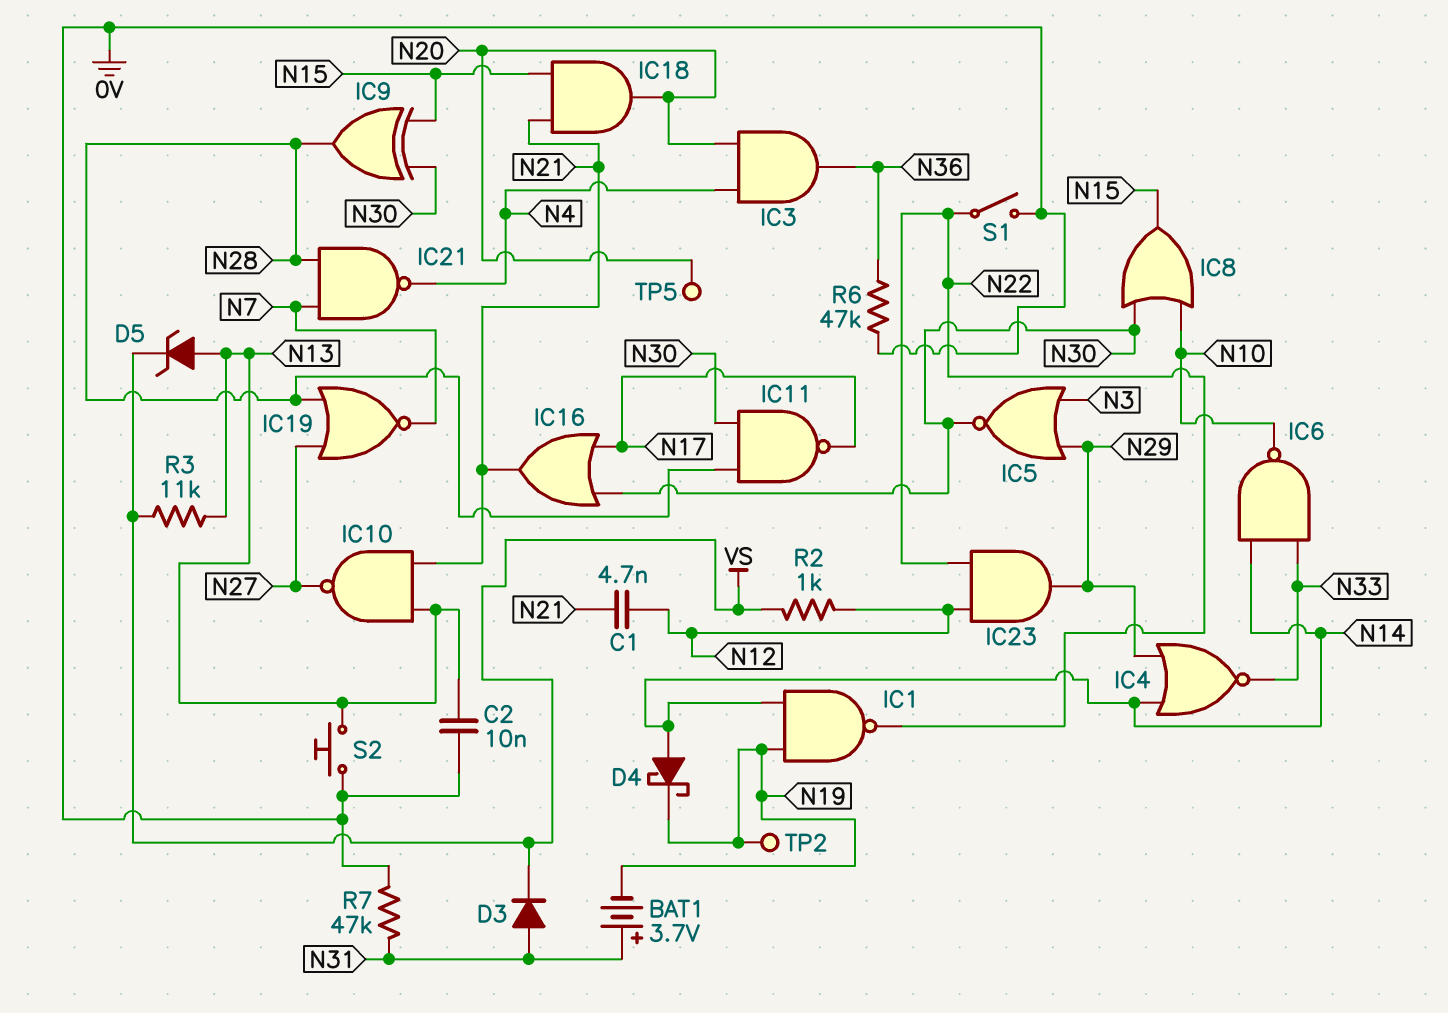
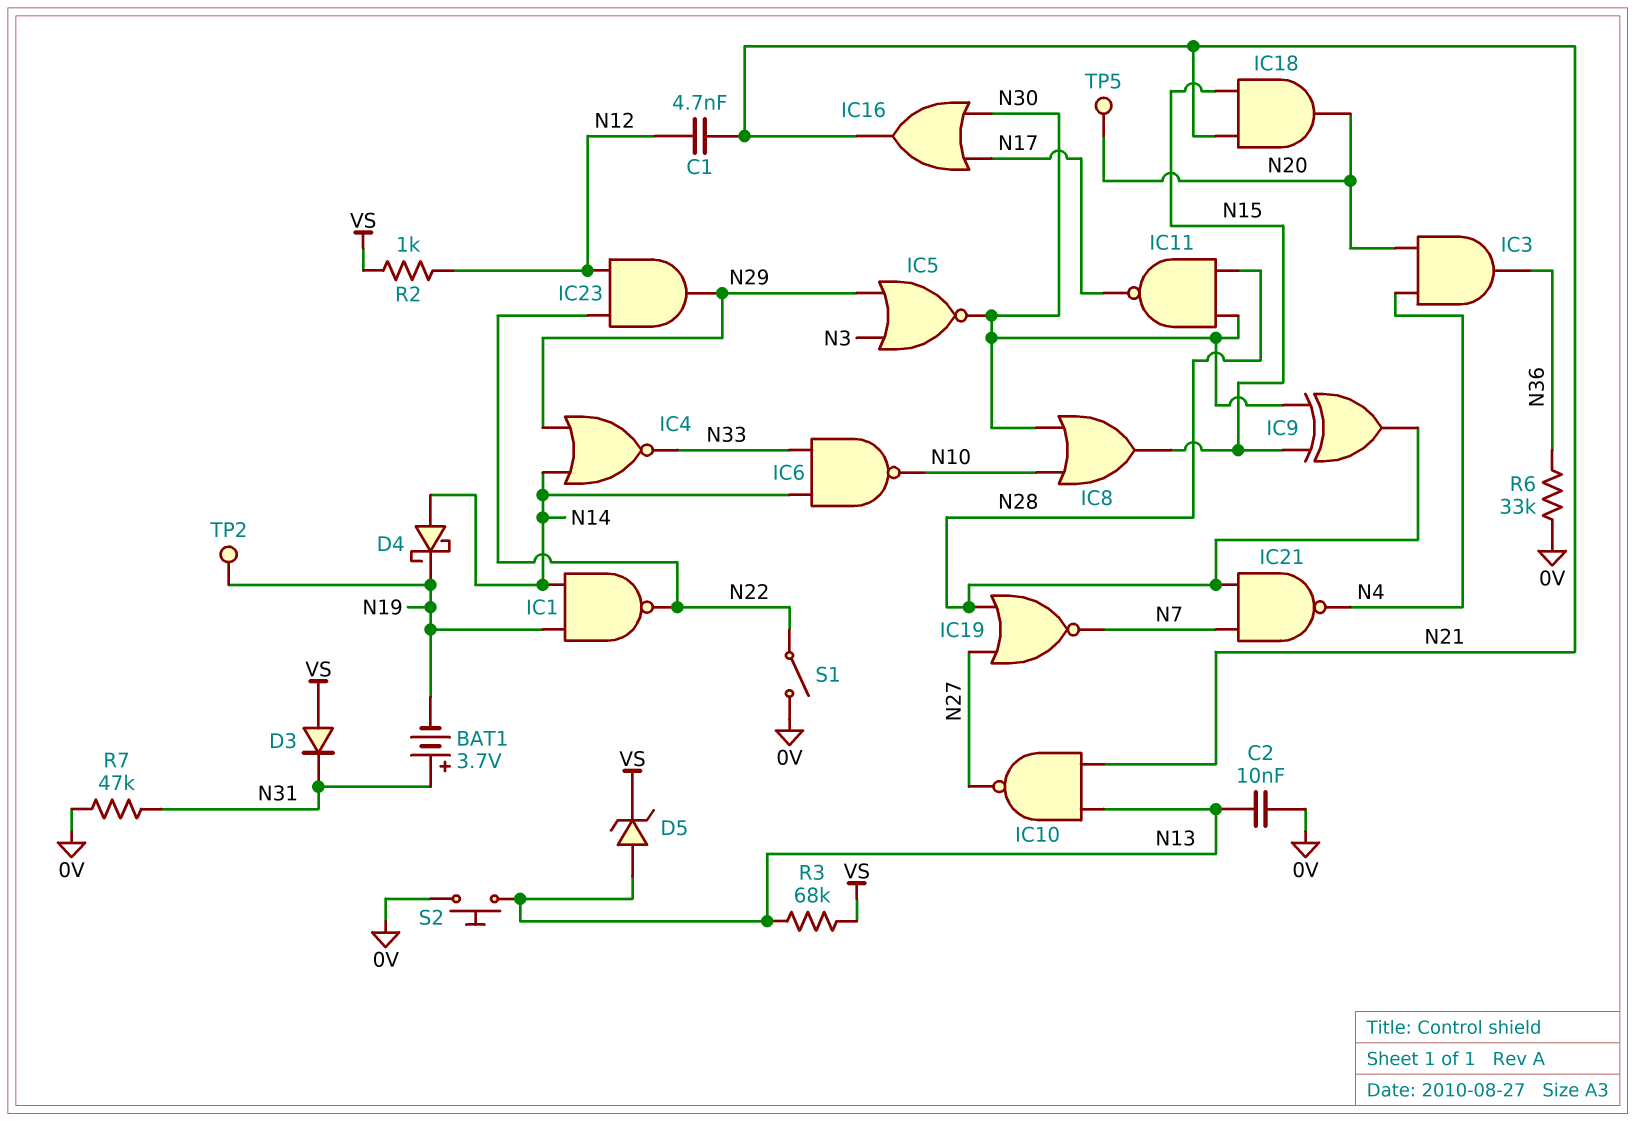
D3: diode (A N31, K VS) -> diode (A VS, K N31)
R3: 11k (N13, VS) -> 68k (N13, VS)
R6: 47k (0V, N36) -> 33k (0V, N36)

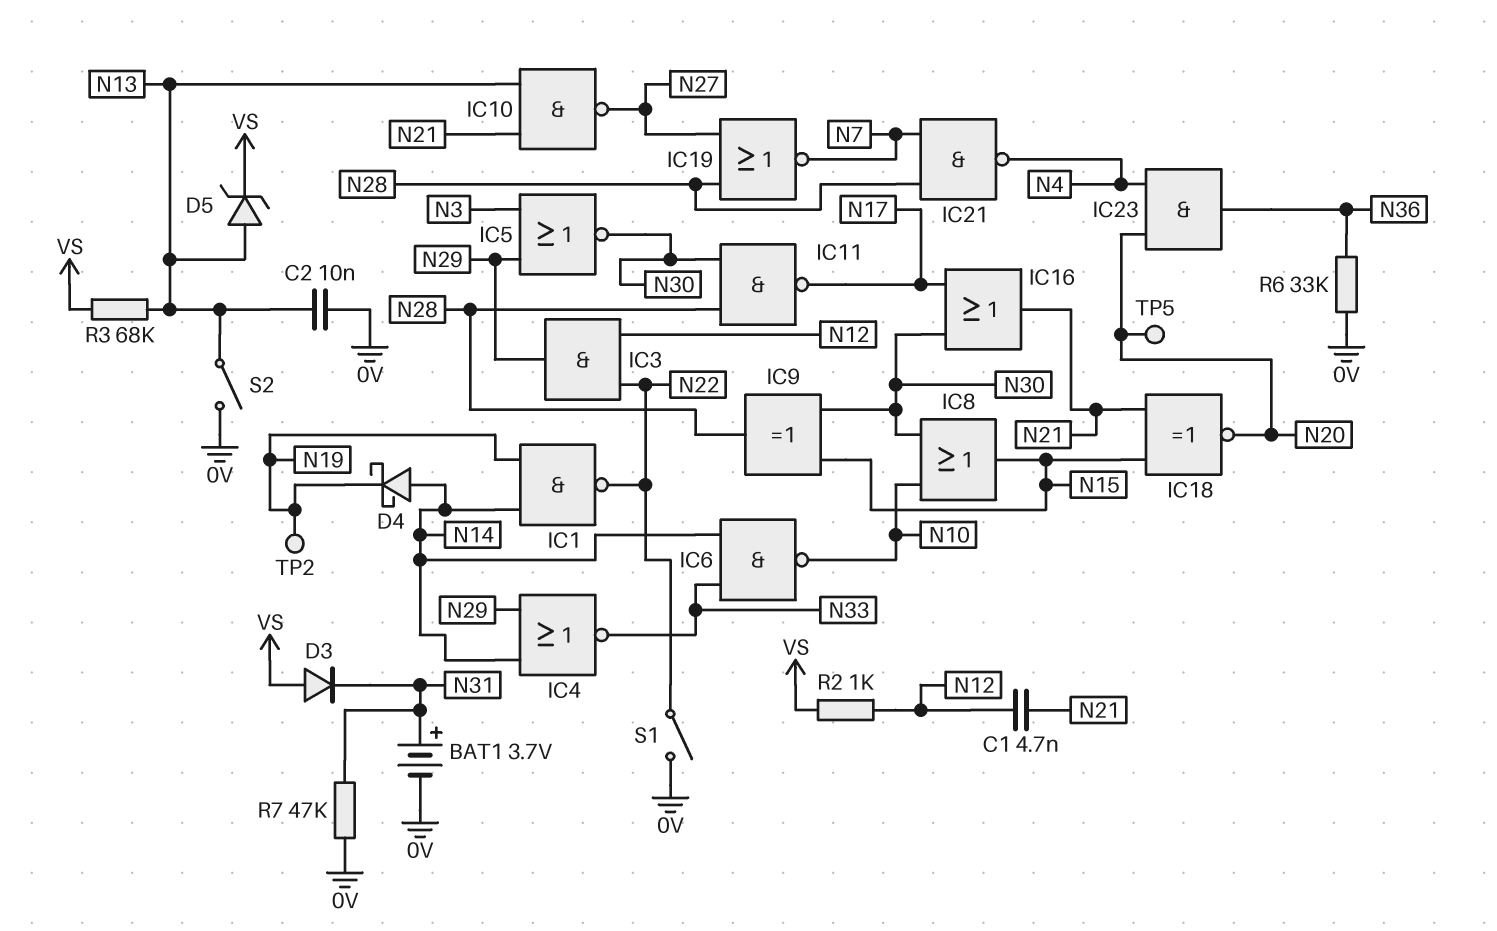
BAT1: 3.7V (plus N31, minus N19) -> 3.7V (plus N31, minus 0V)
IC3: AND (in N4, in N20, out N36) -> AND (in N12, in N22, out N29)
IC18: AND (in N15, in N21, out N20) -> XNOR (in N15, in N21, out N20)
IC23: AND (in N12, in N22, out N29) -> AND (in N4, in N20, out N36)
S2: button (0V, N13) -> switch (0V, N13)

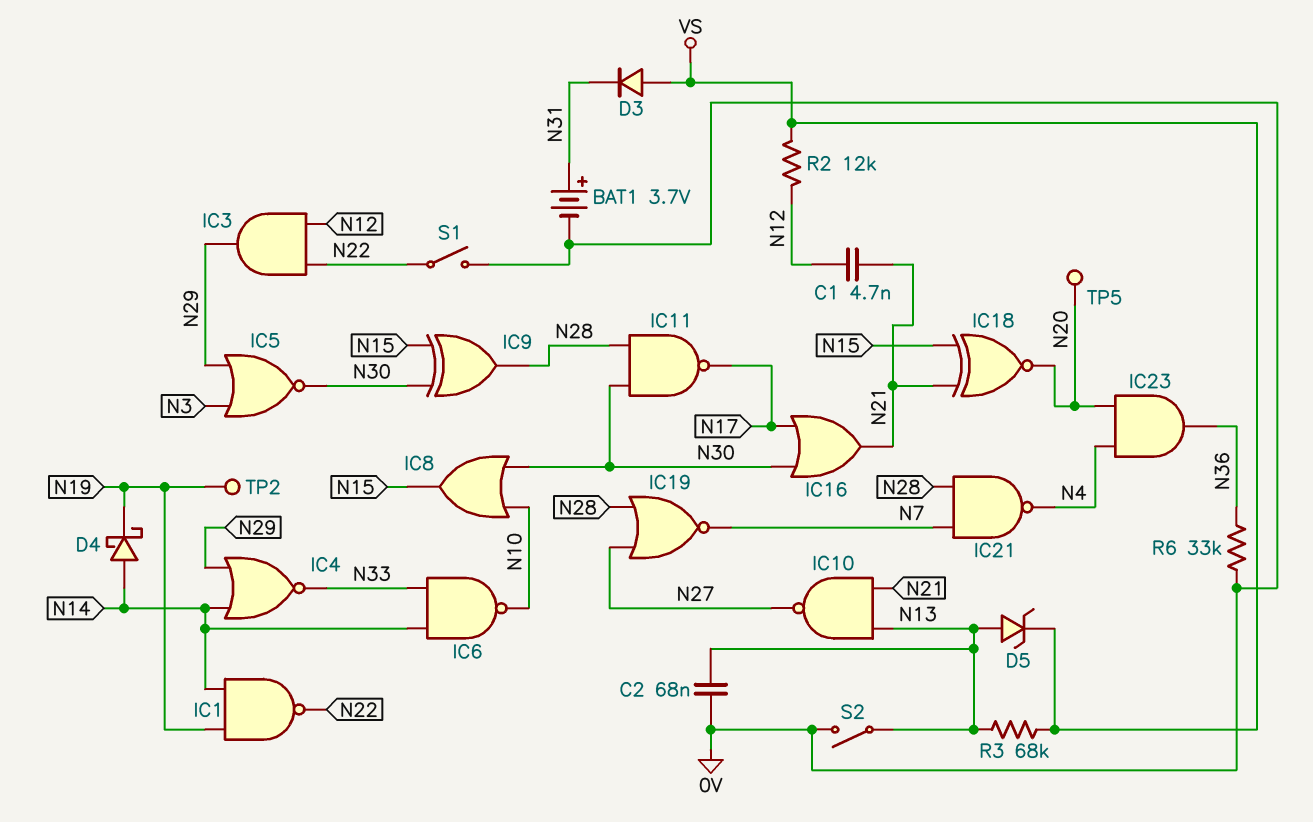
C2: 10nF (0V, N13) -> 68nF (0V, N13)
R2: 1k (N12, VS) -> 12k (N12, VS)
R7: 47k (0V, N31) -> none

